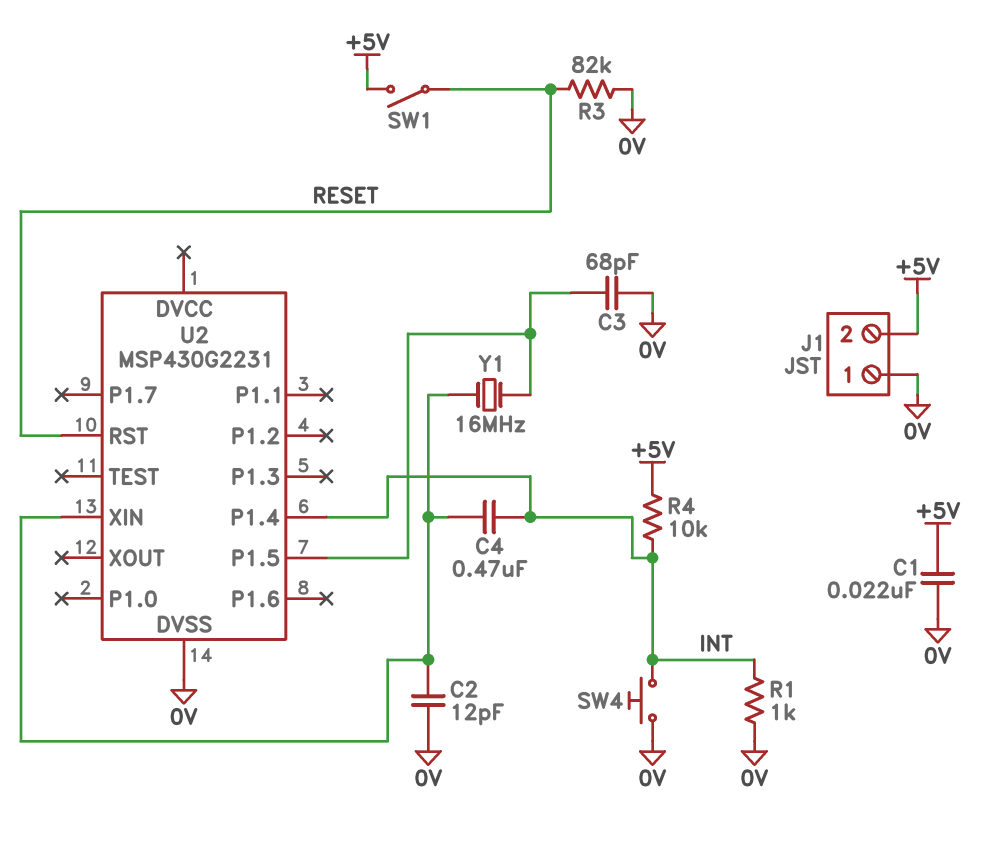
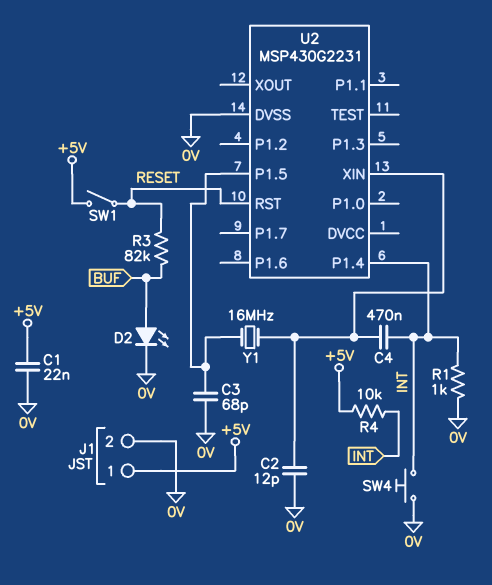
D2: none -> LED (A BUF, K 0V)
J1 pin 1: 0V -> +5V
J1 pin 2: +5V -> 0V
R3: 82k (0V, RESET) -> 82k (BUF, RESET)

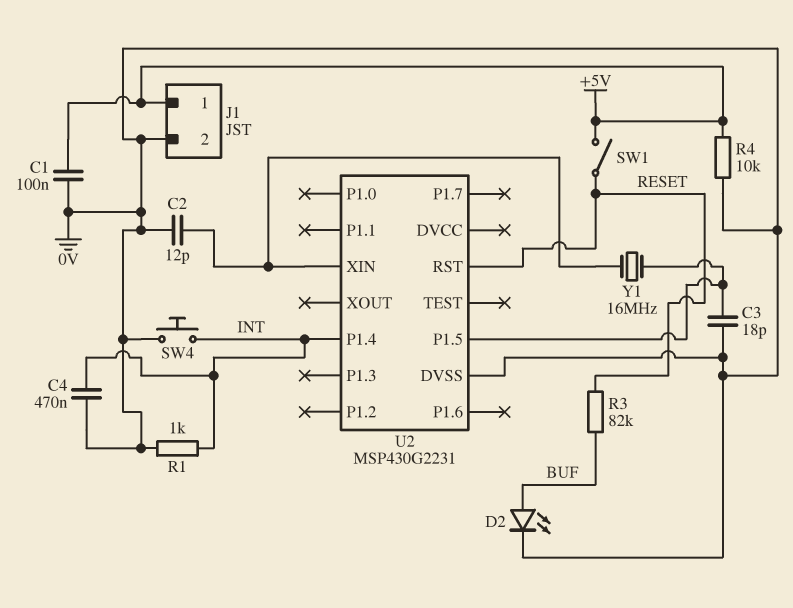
C1: 22nF (+5V, 0V) -> 100nF (+5V, 0V)
C3: 68pF (0V, U2/P1.5) -> 18pF (0V, U2/P1.5)
C4: 470nF (INT, U2/XIN) -> 470nF (0V, INT)
R4: 10k (+5V, INT) -> 10k (+5V, 0V)

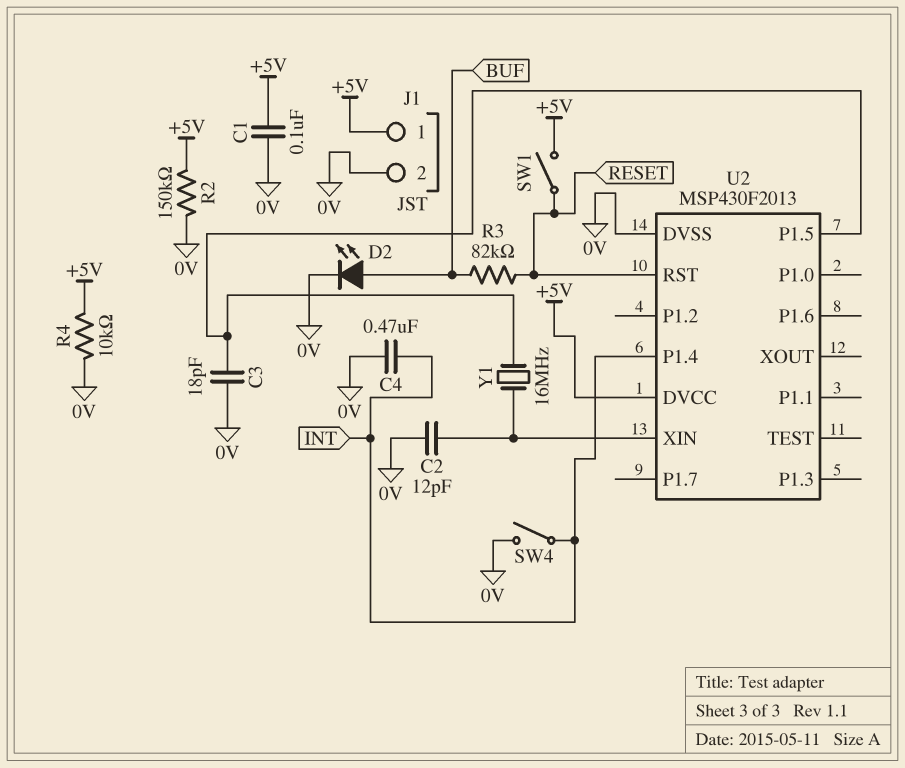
R1: 1k (0V, INT) -> none
R2: none -> 150k (+5V, 0V)
SW4: button (0V, INT) -> switch (0V, INT)
U2: MSP430G2231 -> MSP430F2013
U2 pin DVCC: none -> +5V

